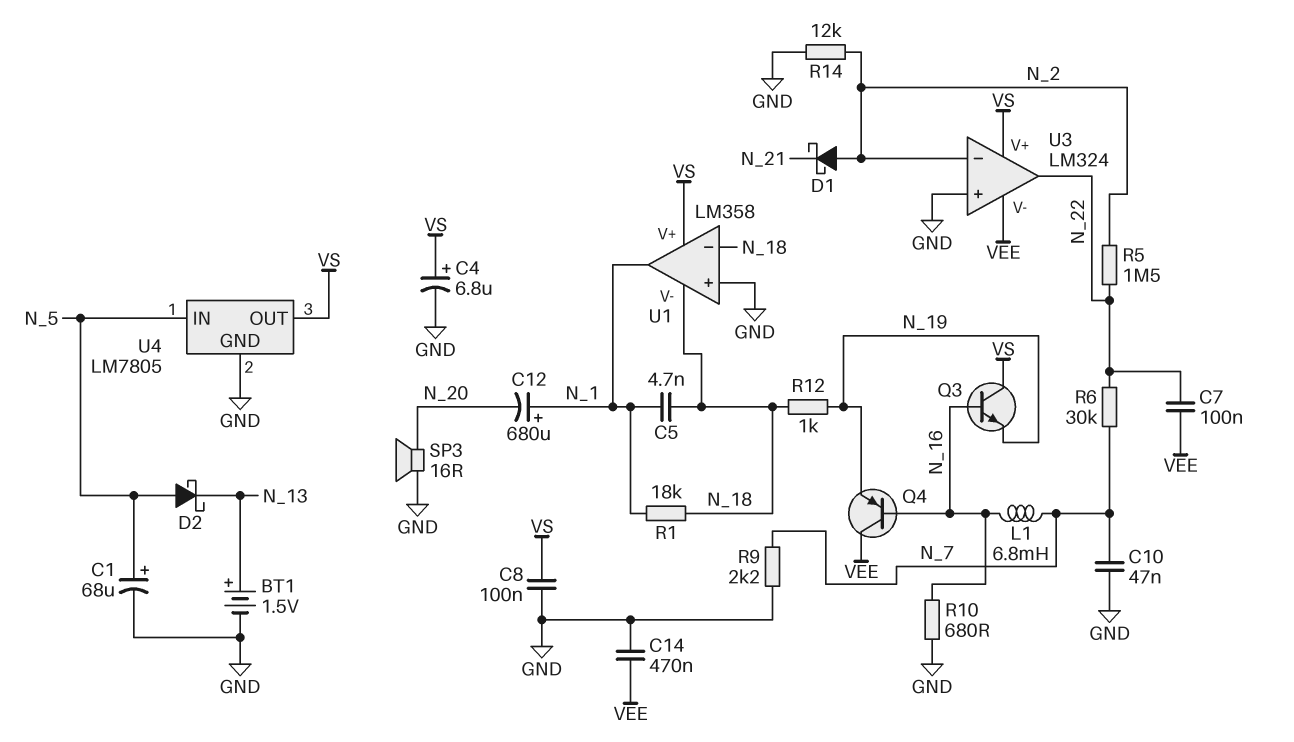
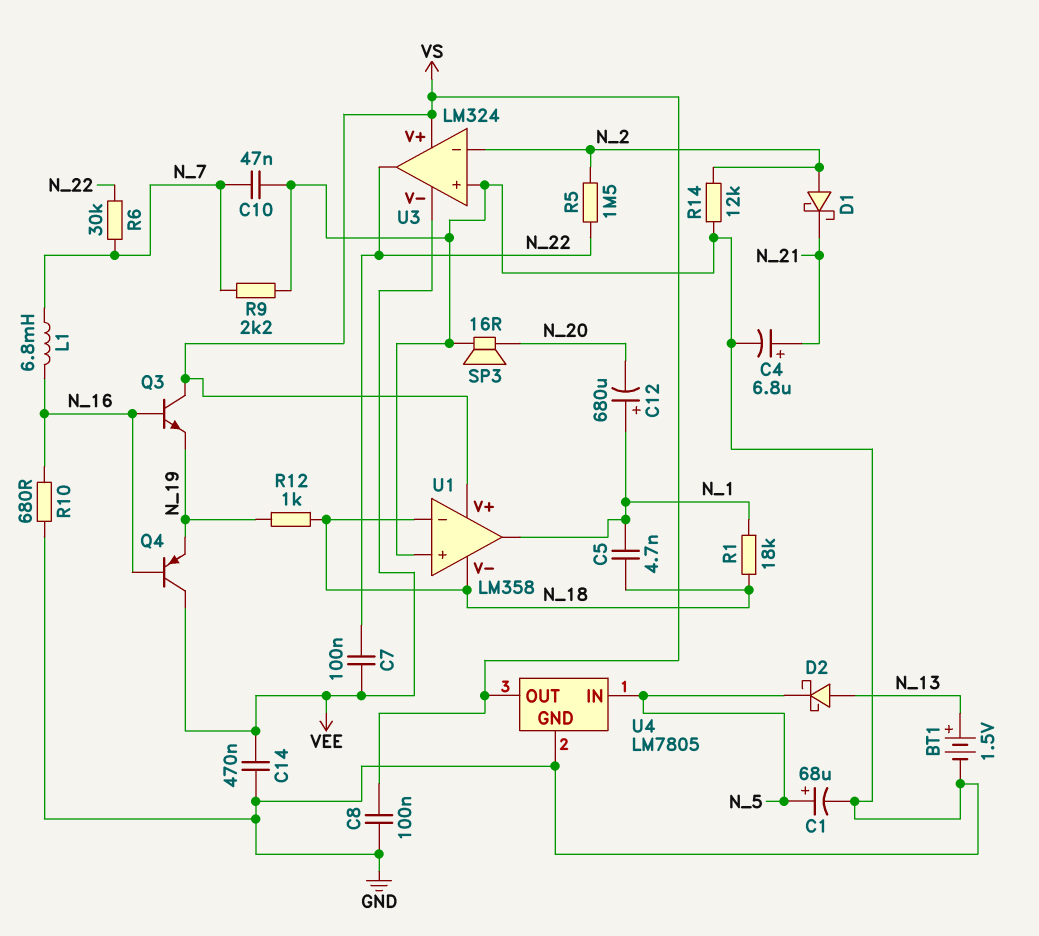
C4: 6.8uF (plus VS, minus GND) -> 6.8uF (plus N_21, minus GND)
D2: schottky (A N_5, K N_13) -> schottky (A N_13, K N_5)

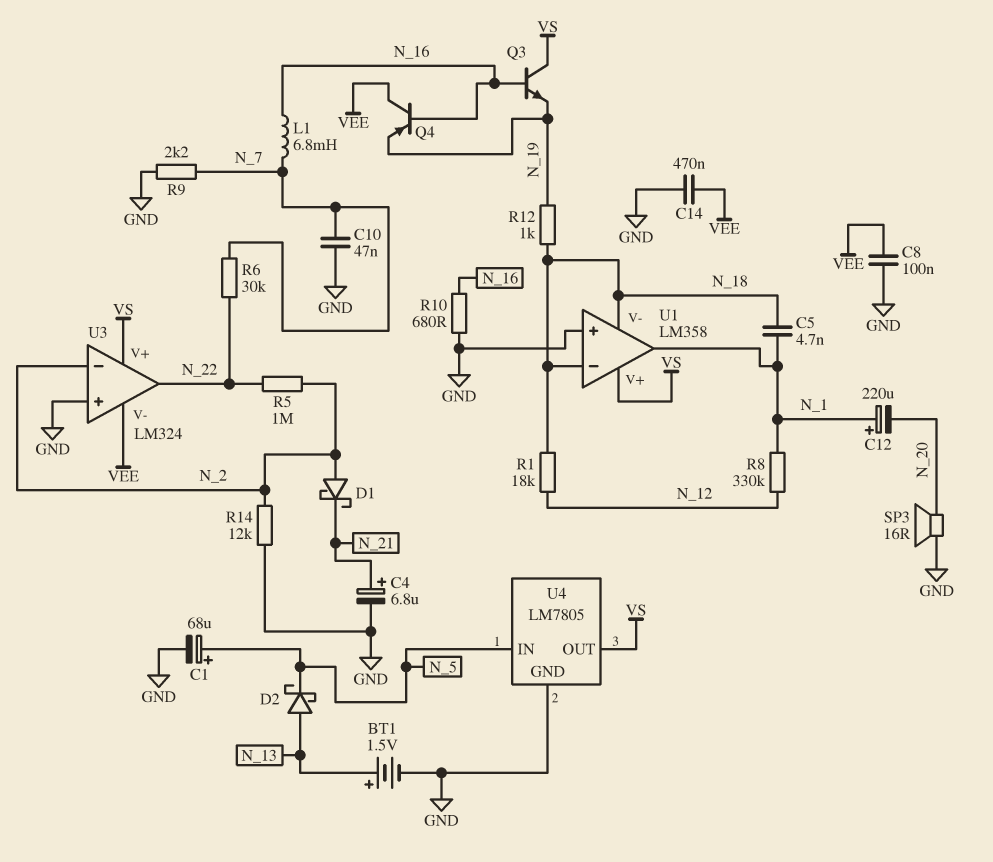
C7: 100nF (N_22, VEE) -> none
C8: 100nF (GND, VS) -> 100nF (GND, VEE)
C12: 680uF (plus N_1, minus N_20) -> 220uF (plus N_1, minus N_20)
R1: 18k (N_1, N_18) -> 18k (N_12, N_18)
R5: 1.5M (N_2, N_22) -> 1M (N_2, N_22)
R8: none -> 330k (N_1, N_12)

